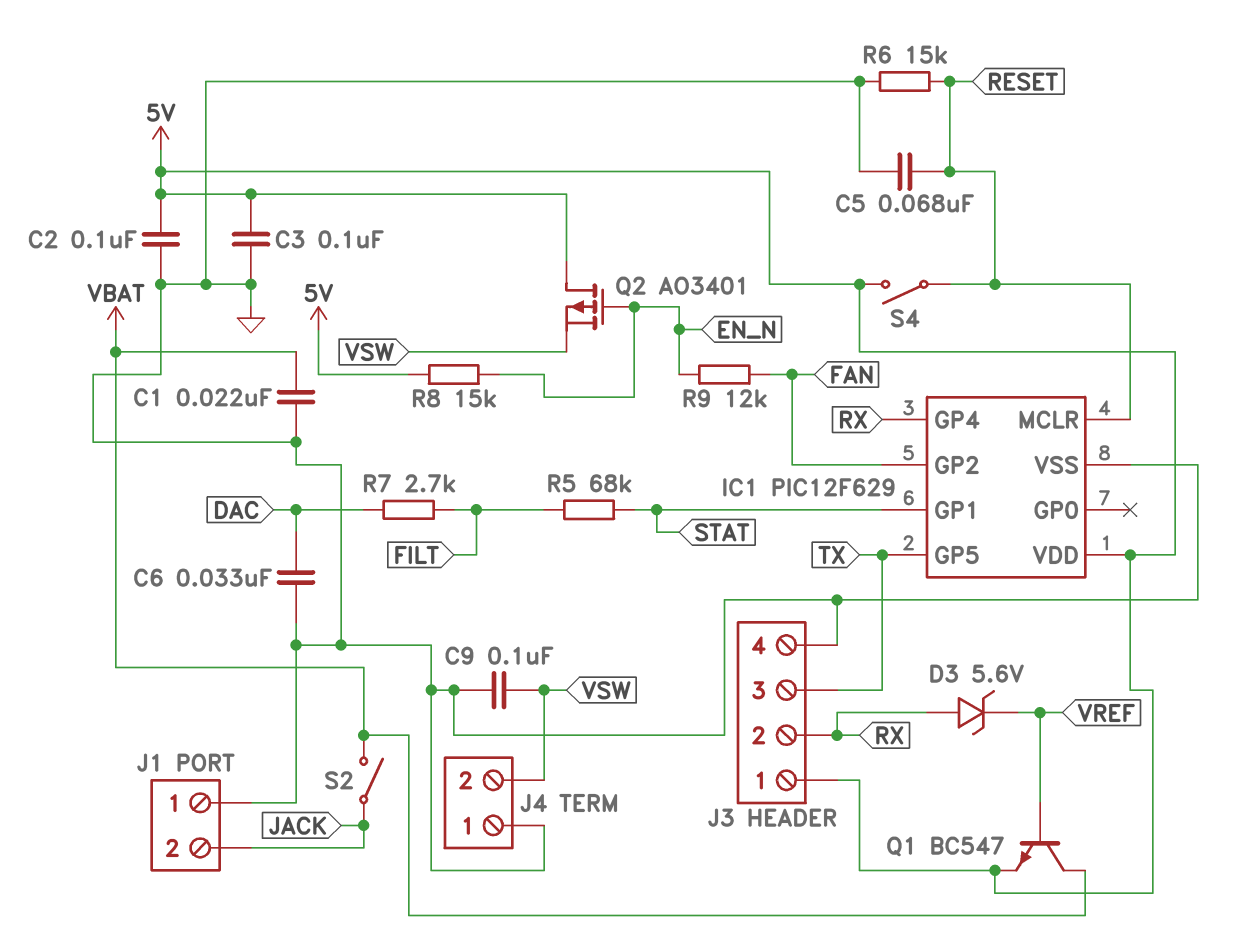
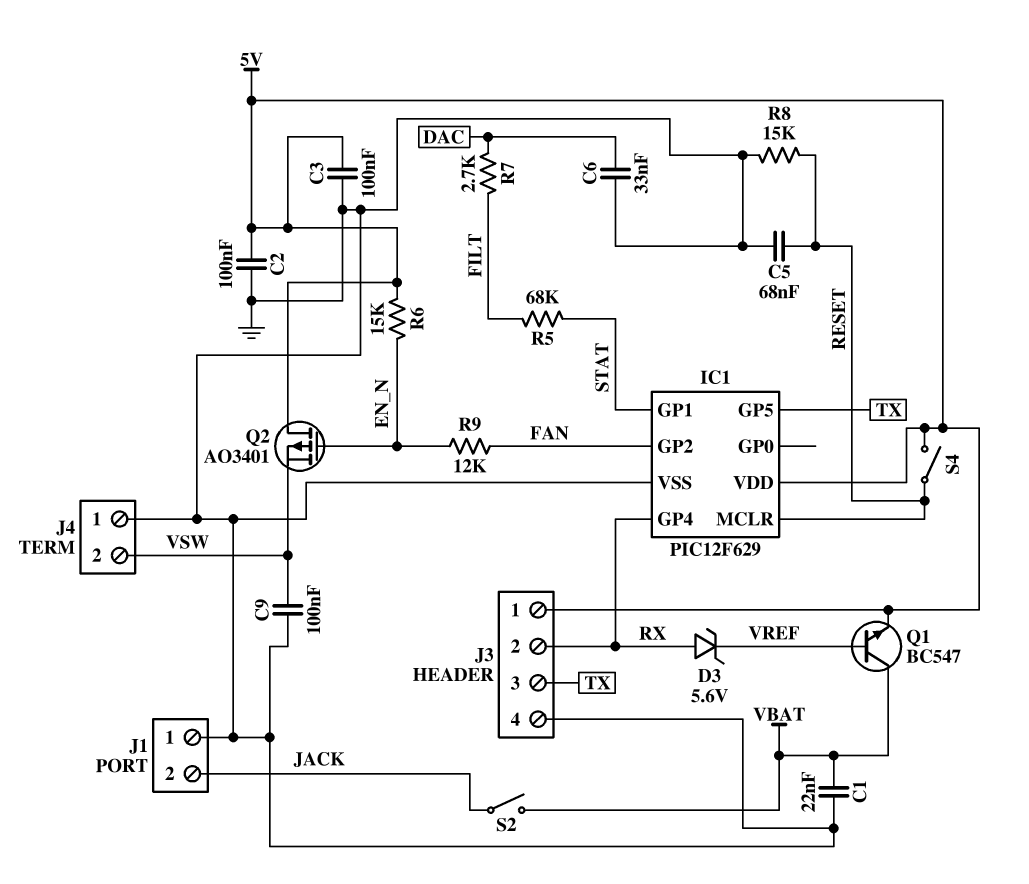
R6: 15k (GND, RESET) -> 15k (5V, EN_N)
R8: 15k (5V, EN_N) -> 15k (GND, RESET)

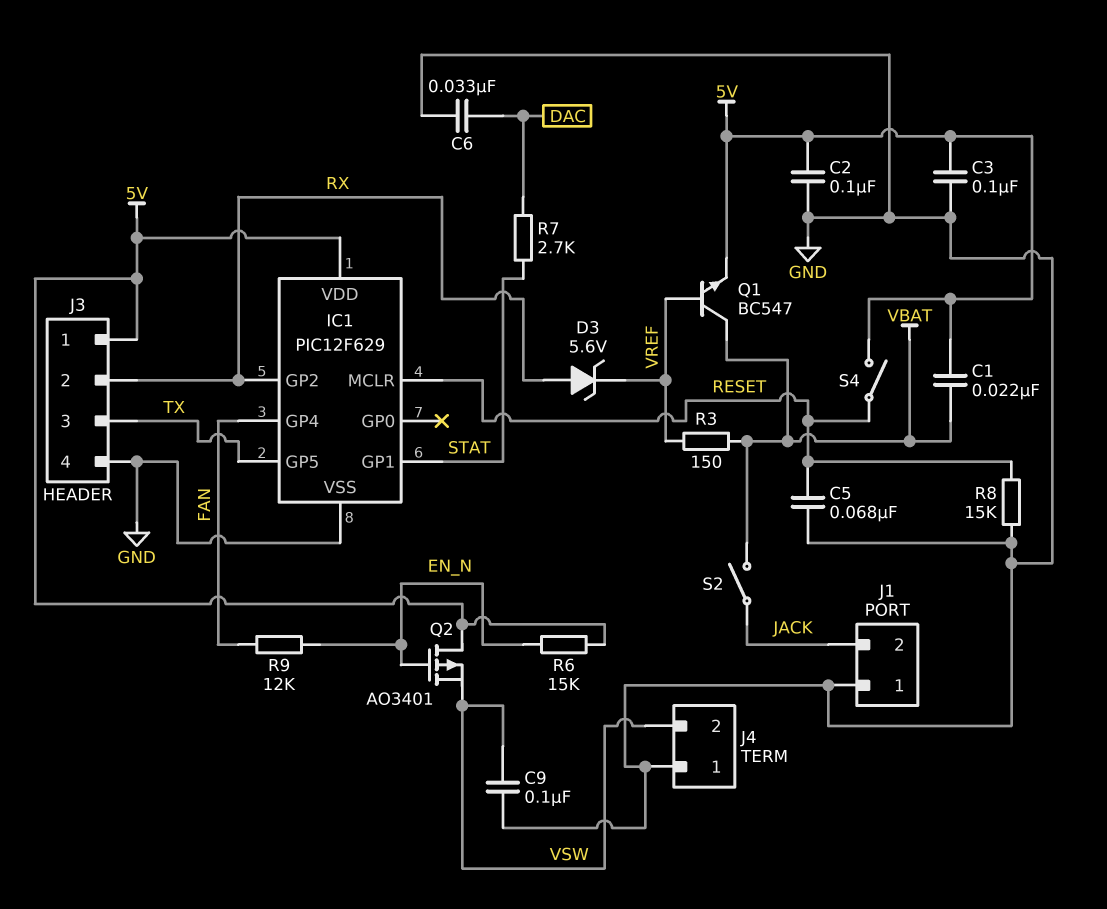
C1: 22nF (GND, VBAT) -> 22nF (5V, VBAT)
IC1 pin GP2: FAN -> RX
IC1 pin GP4: RX -> FAN
R3: none -> 150 (VBAT, VREF)
R5: 68k (FILT, STAT) -> none
R7: 2.7k (DAC, FILT) -> 2.7k (DAC, STAT)

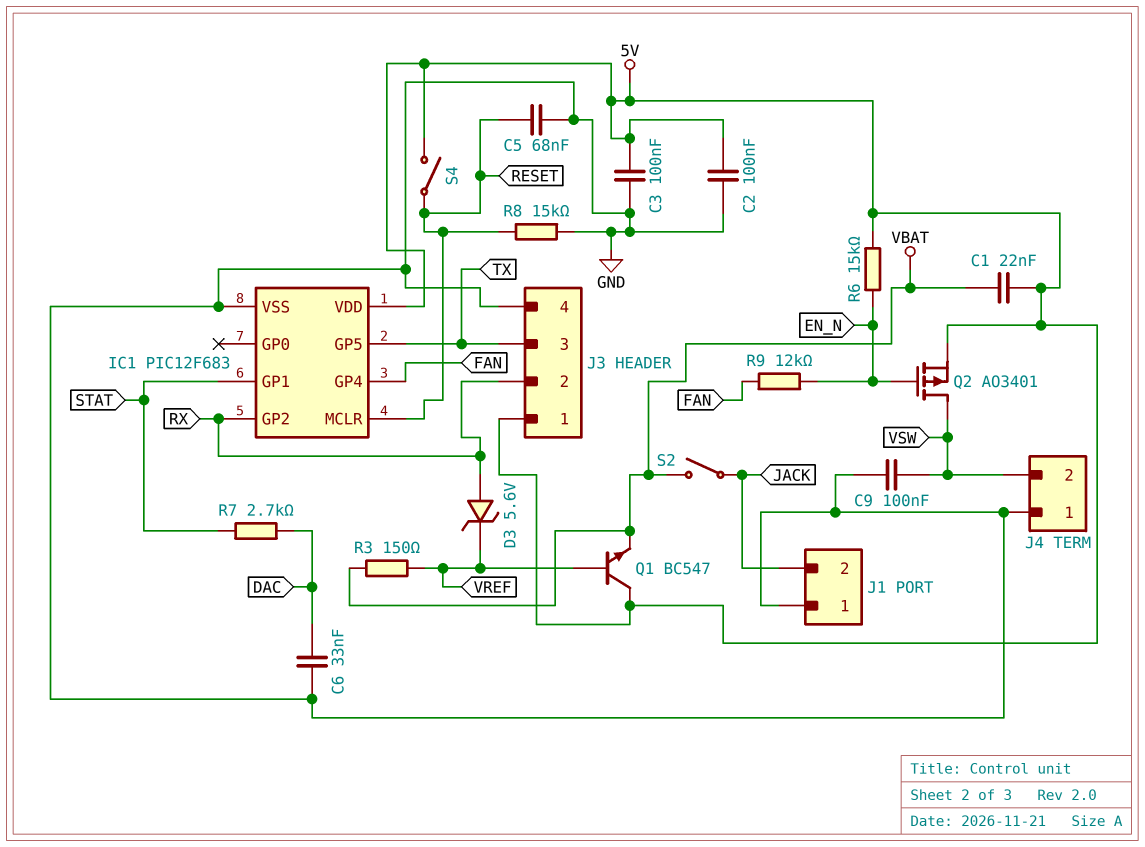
IC1: PIC12F629 -> PIC12F683
Q1: NPN BC547 (B VREF, C VBAT, E 5V) -> NPN BC547 (B VREF, C 5V, E VBAT)
Q2: PMOS AO3401 (G EN_N, D 5V, S VSW) -> PMOS AO3401 (G EN_N, D VSW, S 5V)

